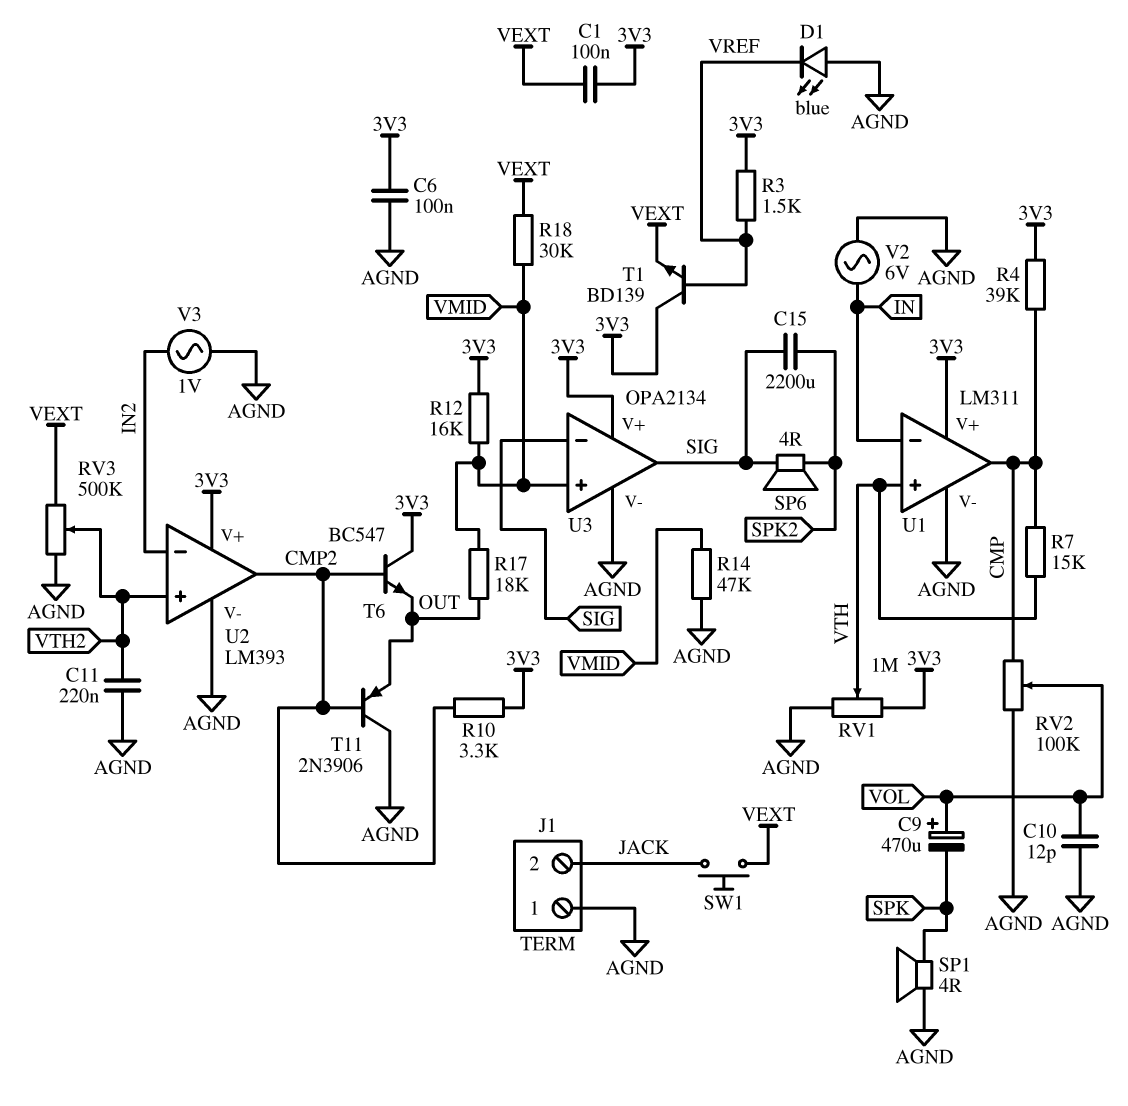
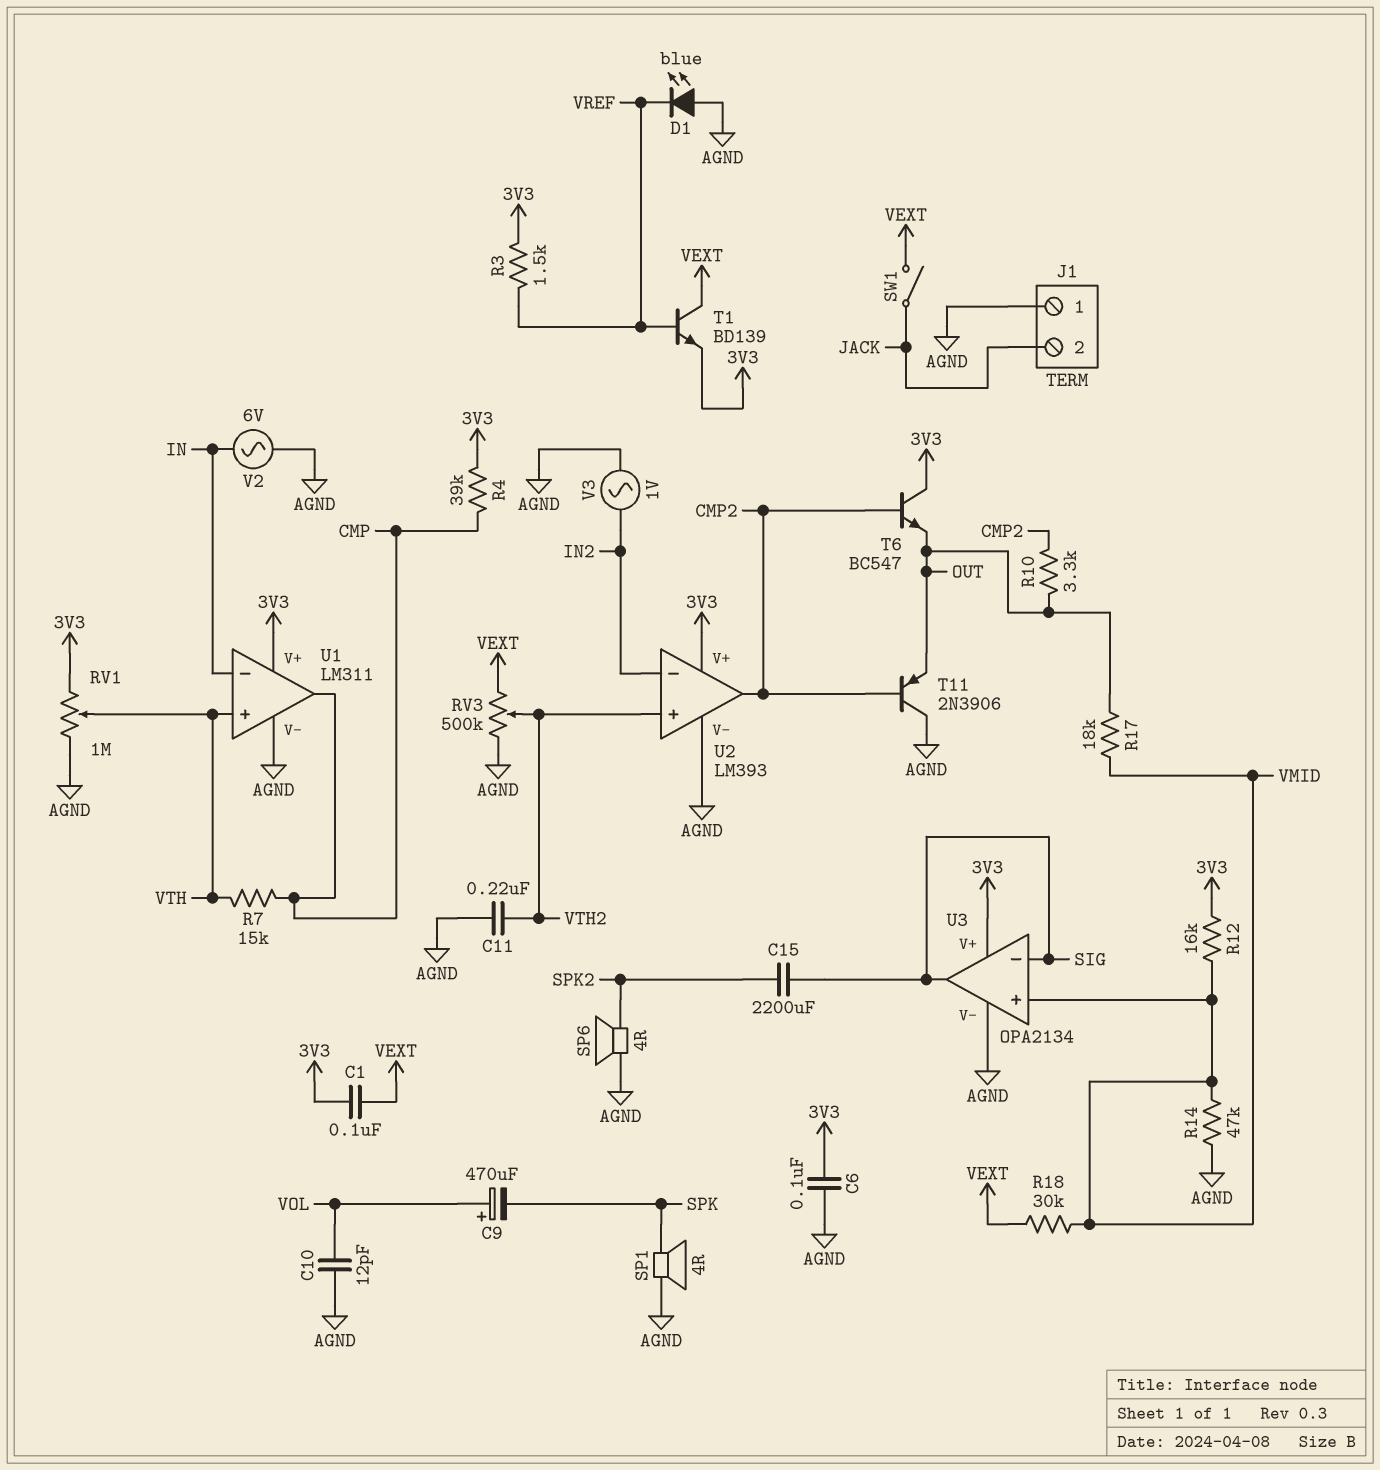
R10: 3.3k (3V3, CMP2) -> 3.3k (CMP2, OUT)
RV2: 100k (AGND, CMP, wiper VOL) -> none
SP6: speaker 4R (SIG, SPK2) -> speaker 4R (AGND, SPK2)
SW1: button (JACK, VEXT) -> switch (JACK, VEXT)
T1: NPN BD139 (B VREF, C 3V3, E VEXT) -> NPN BD139 (B VREF, C VEXT, E 3V3)

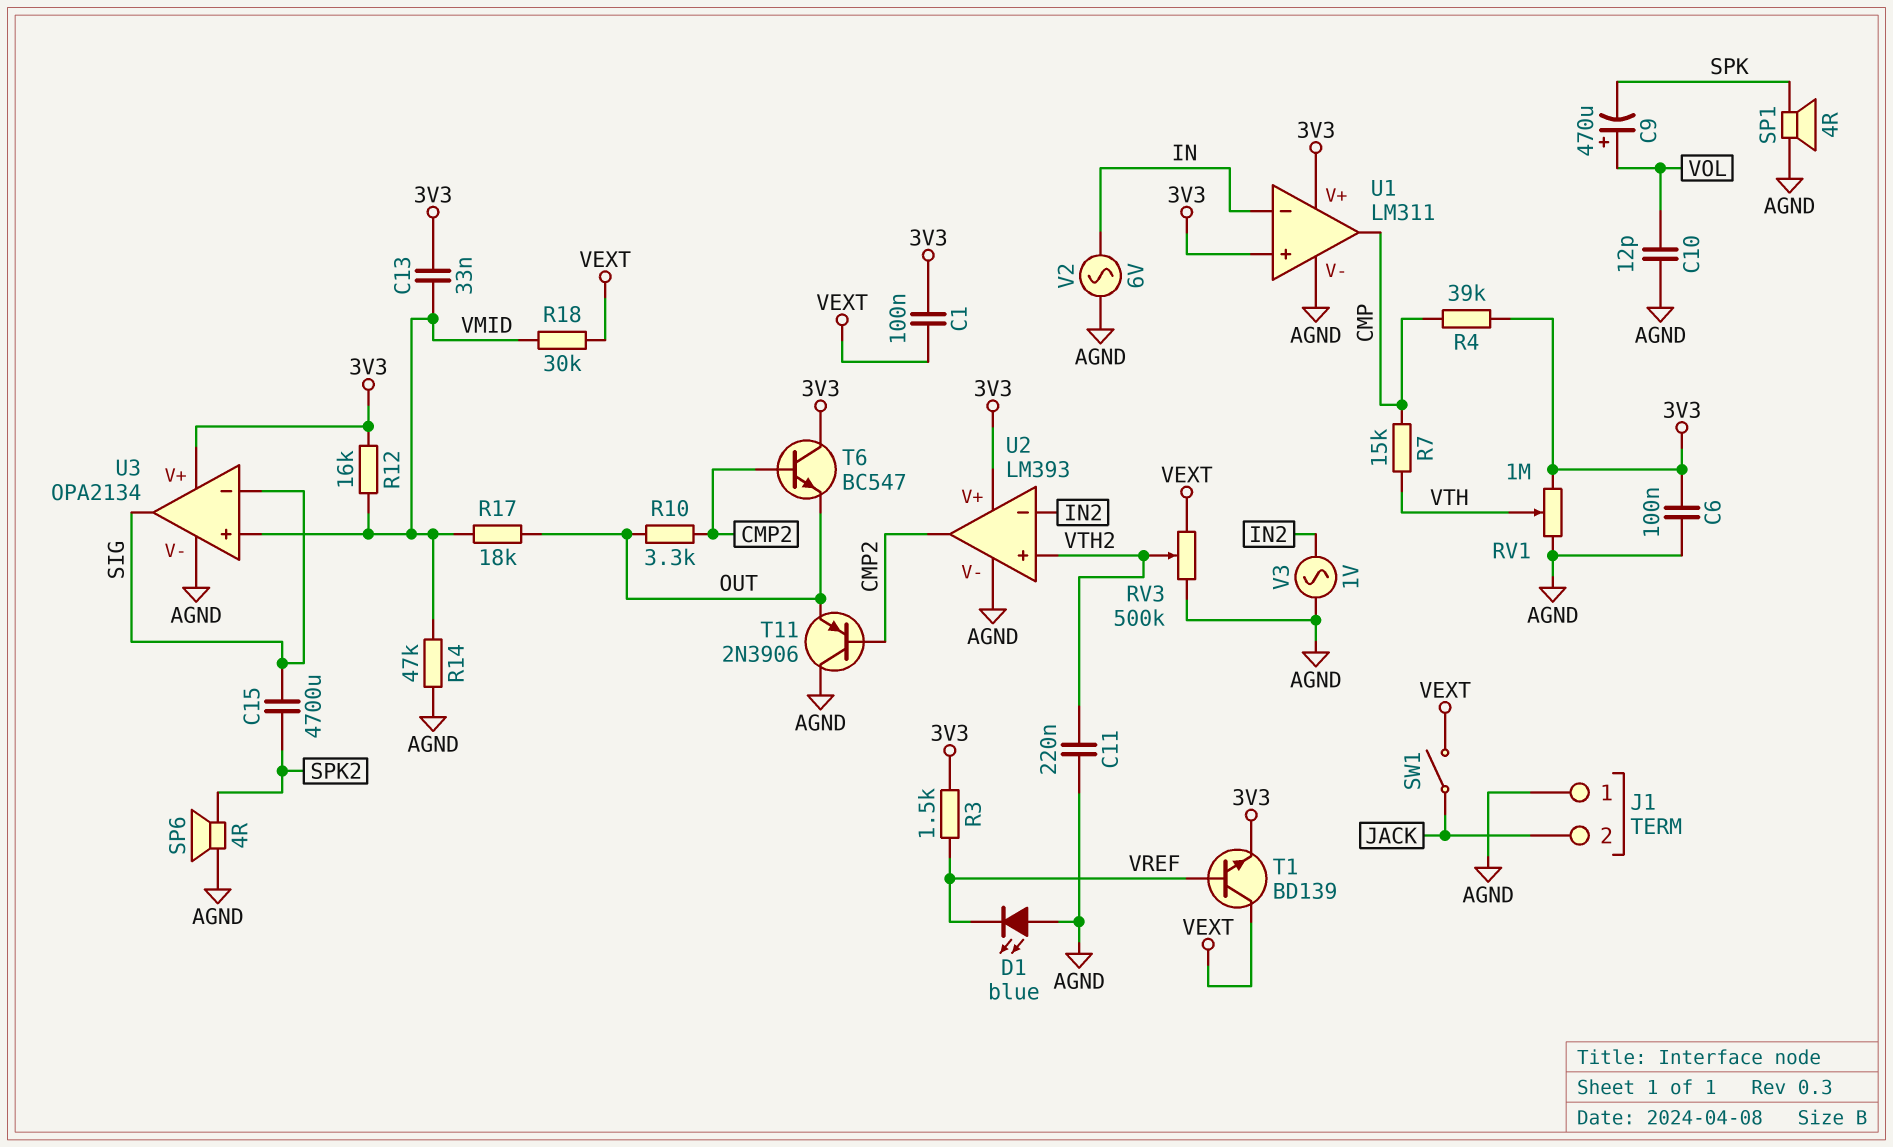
C13: none -> 33nF (3V3, VMID)
C15: 2200uF (SIG, SPK2) -> 4700uF (SIG, SPK2)
U1 pin in+: VTH -> 3V3

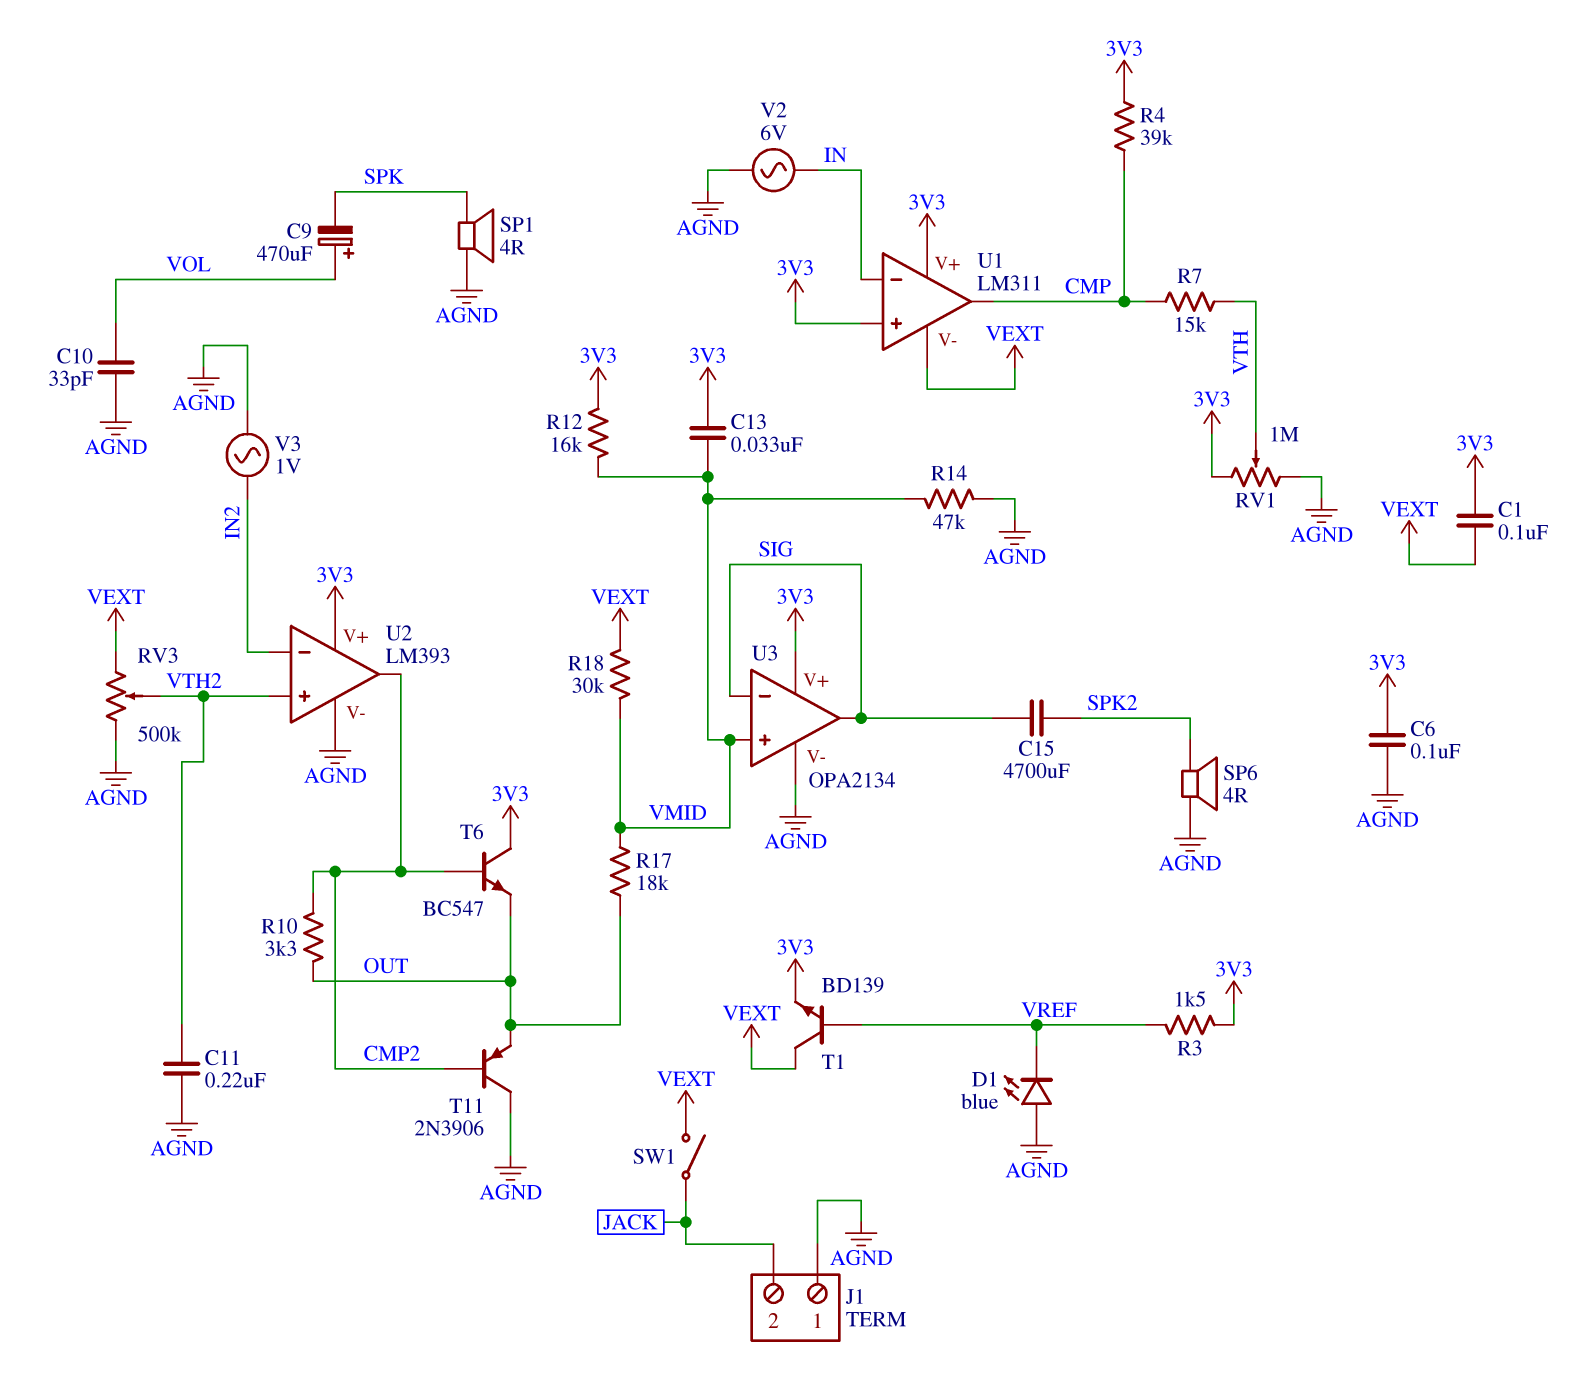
C10: 12pF (AGND, VOL) -> 33pF (AGND, VOL)
U1 pin V-: AGND -> VEXT

